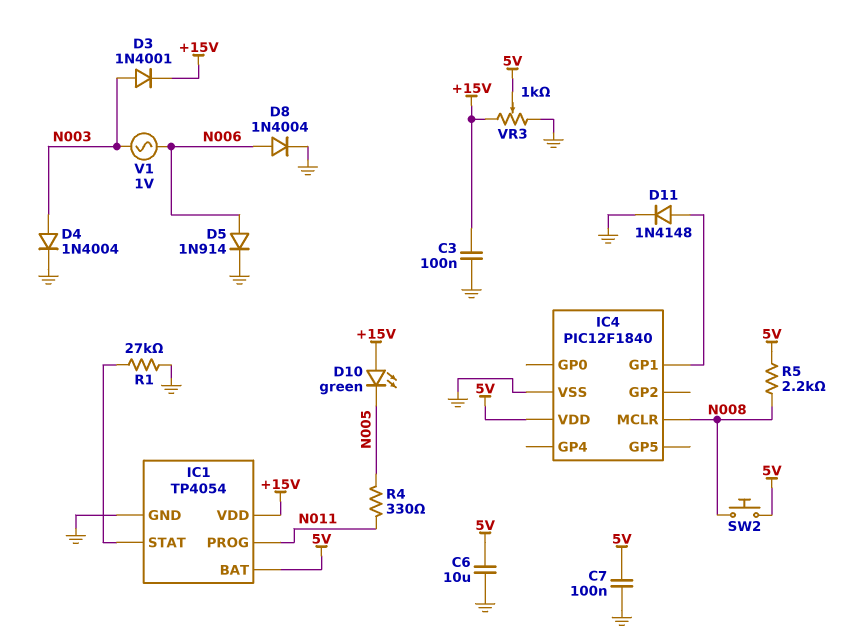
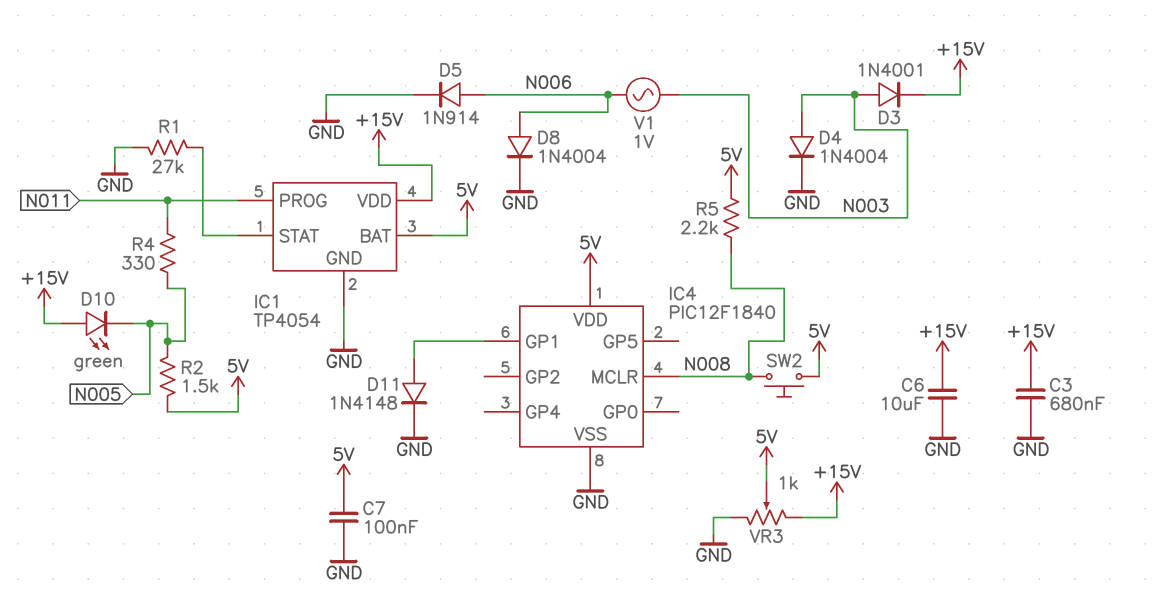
C3: 100nF (+15V, GND) -> 680nF (+15V, GND)
C6: 10uF (5V, GND) -> 10uF (+15V, GND)
R2: none -> 1.5k (5V, N005)

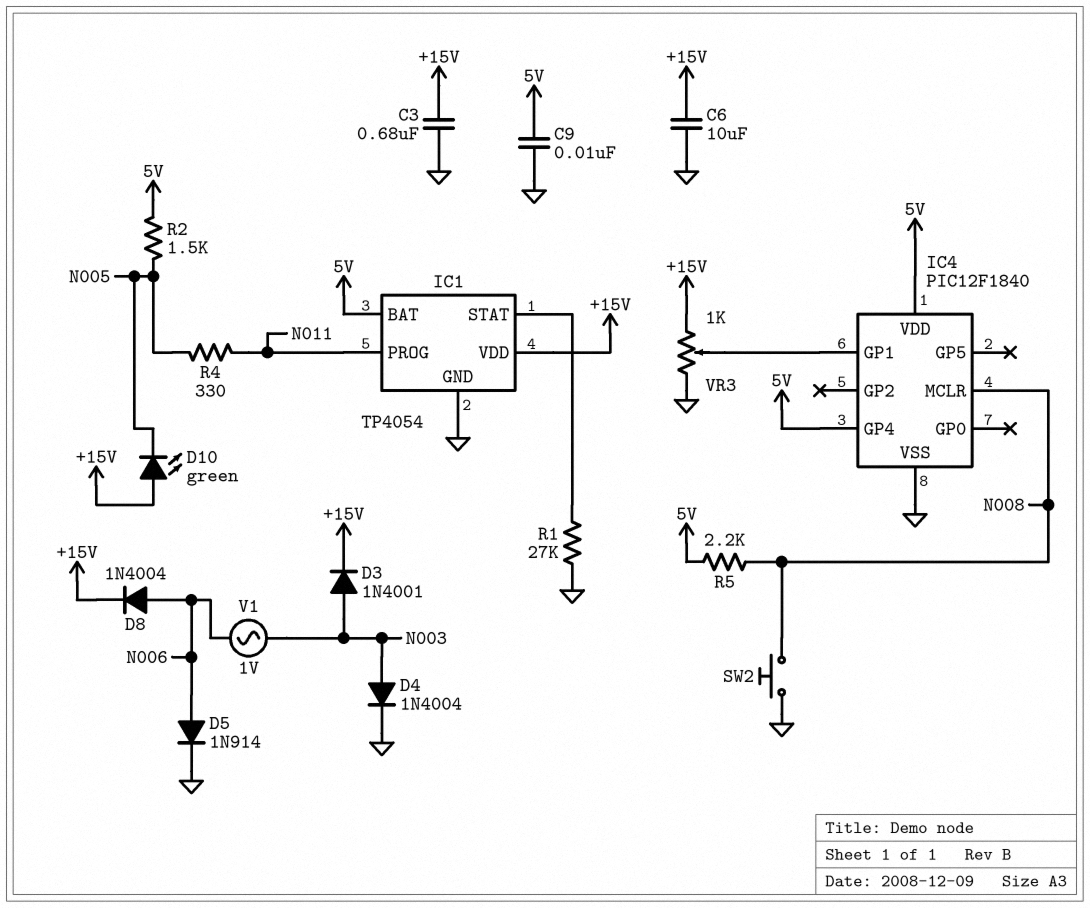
C7: 100nF (5V, GND) -> none
C9: none -> 10nF (5V, GND)
D8: diode 1N4004 (A N006, K GND) -> diode 1N4004 (A N006, K +15V)
D11: diode 1N4148 (A IC4/GP1, K GND) -> none
IC4 pin GP4: none -> 5V
SW2: button (5V, N008) -> button (GND, N008)
VR3: 1k (+15V, GND, wiper 5V) -> 1k (+15V, GND, wiper IC4/GP1)

